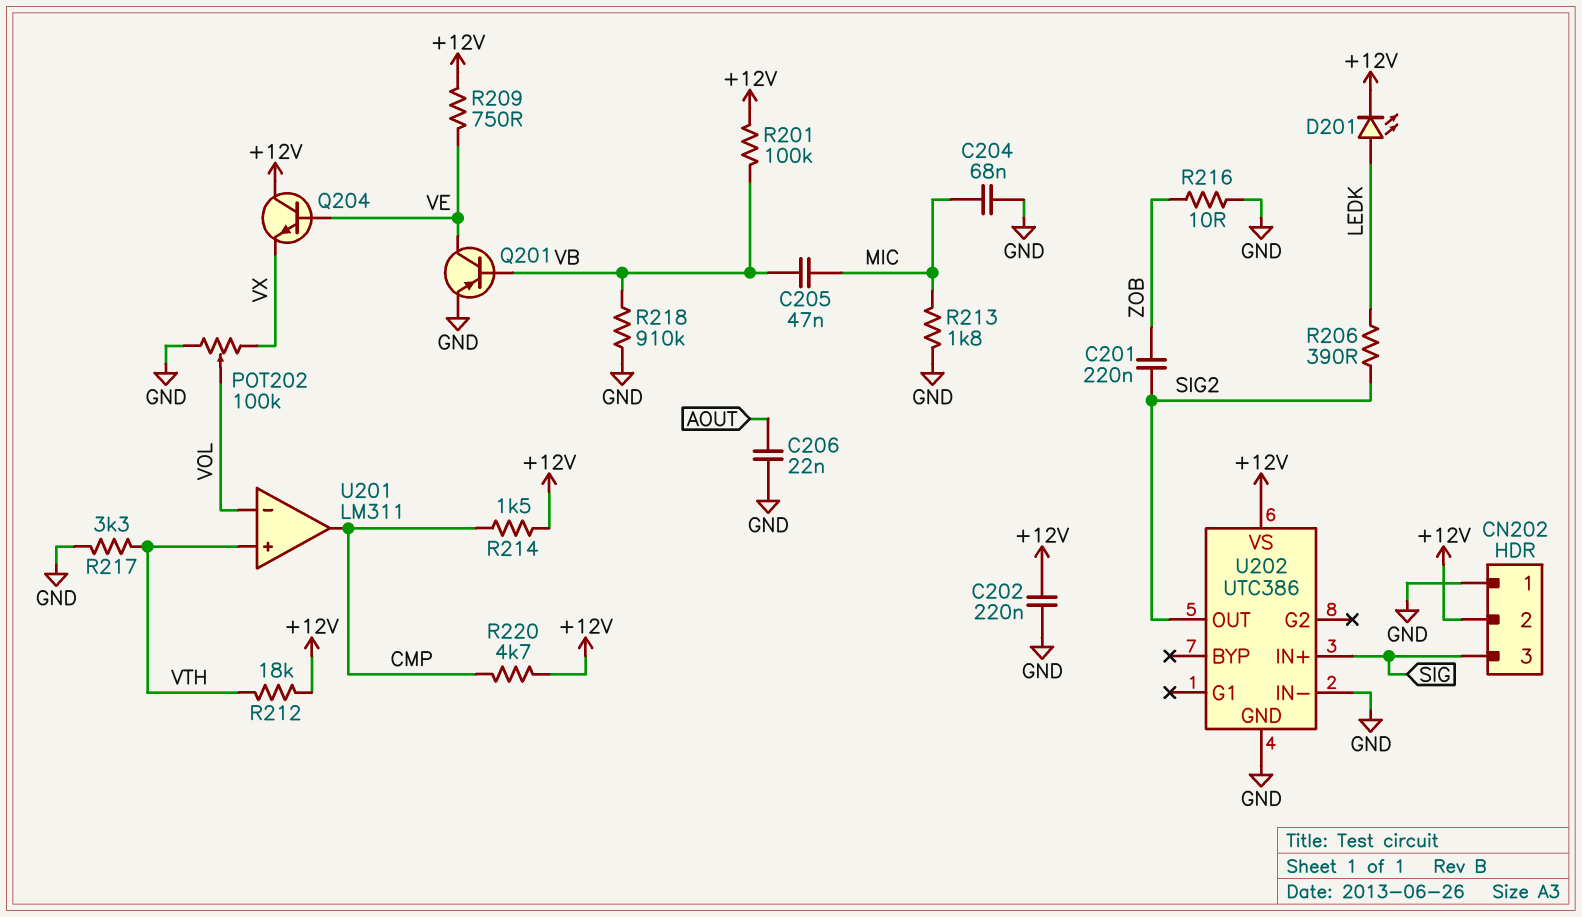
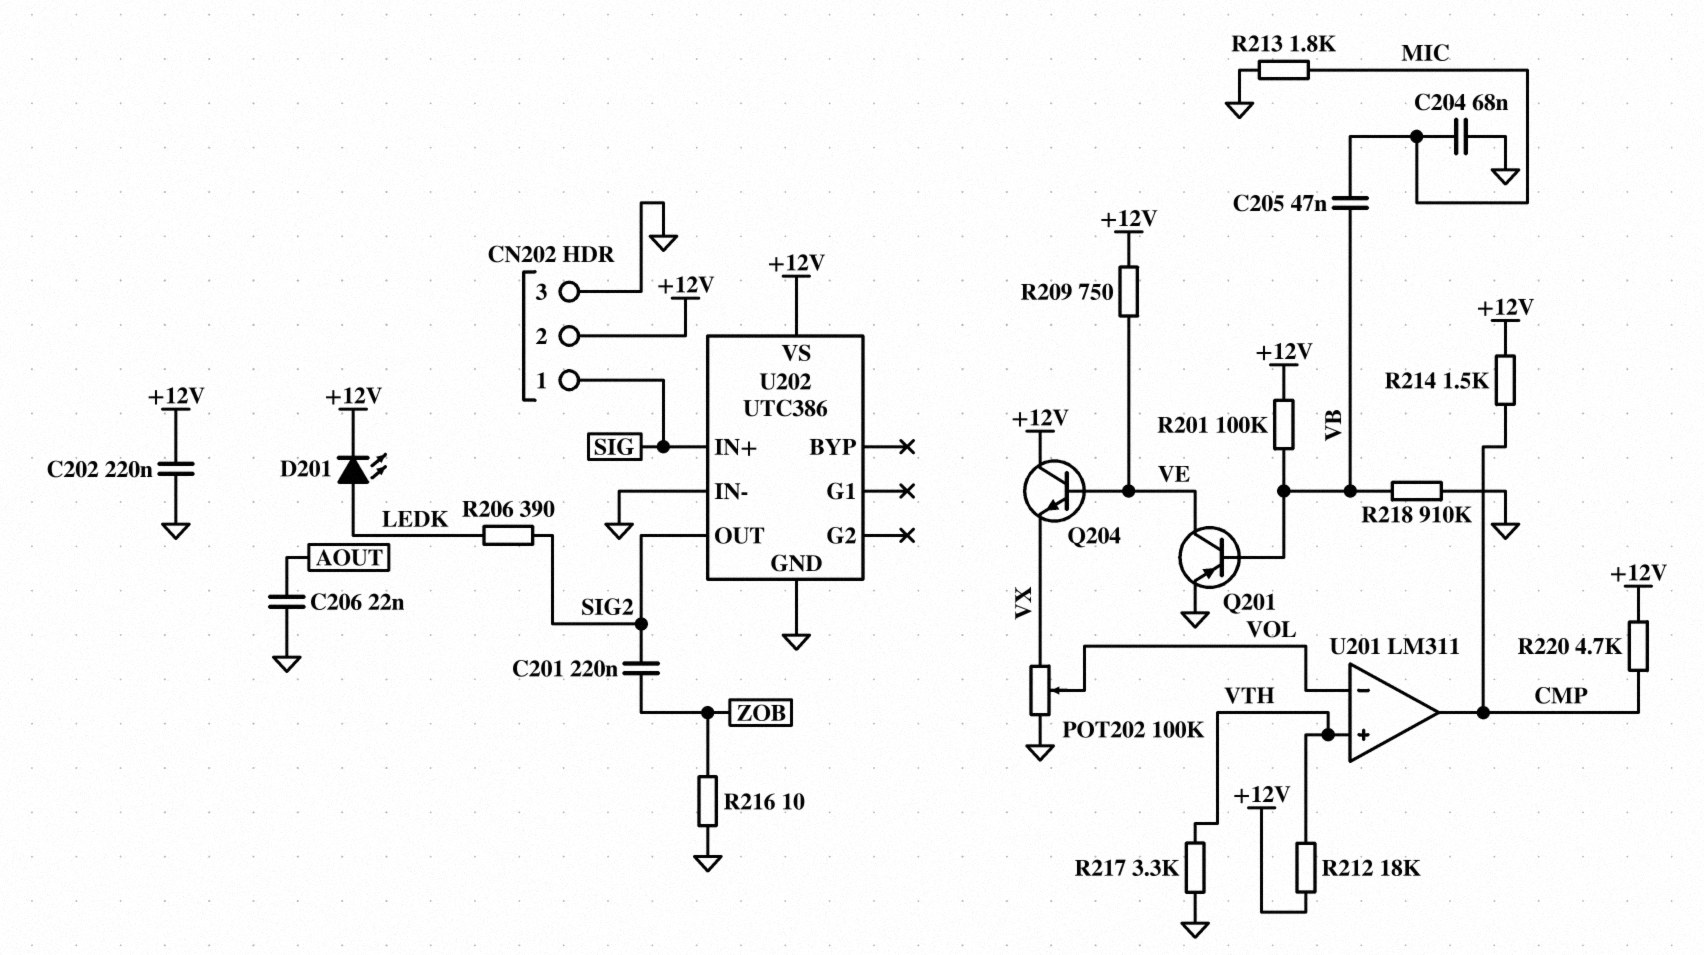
CN202 pin 1: GND -> SIG
CN202 pin 3: SIG -> GND

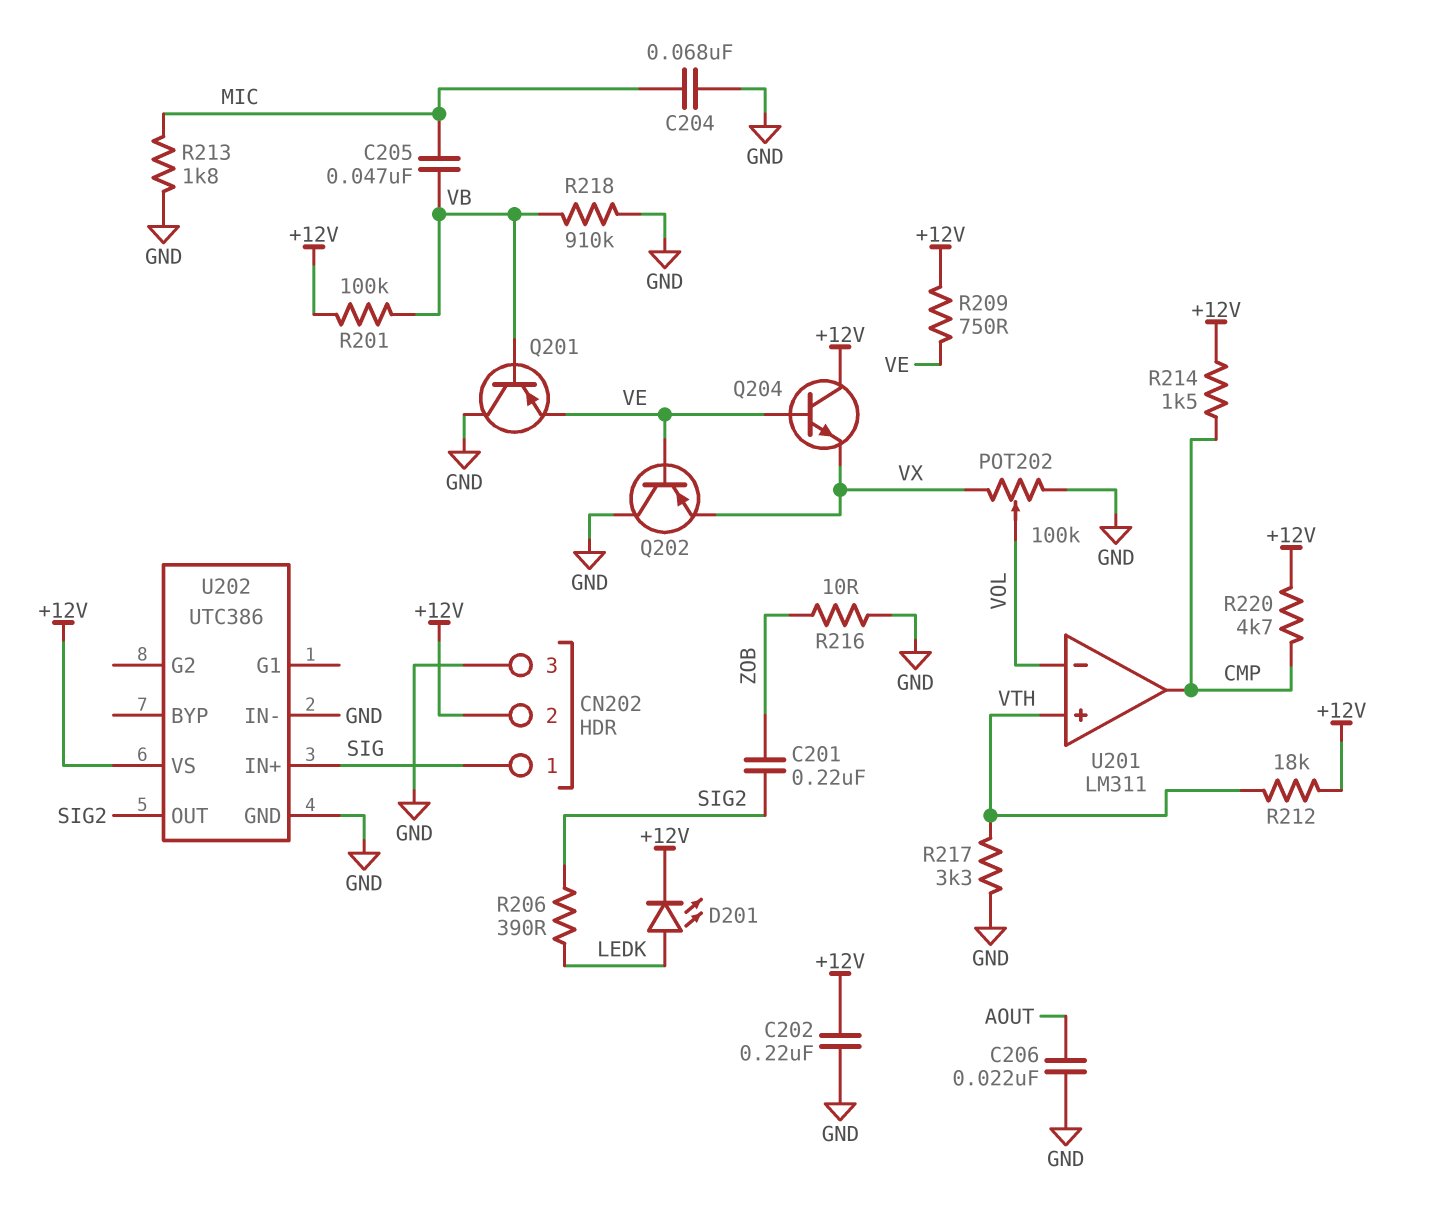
Q201: PNP (B VB, C VE, E GND) -> PNP (B VB, C GND, E VE)
Q202: none -> PNP (B VE, C GND, E VX)

